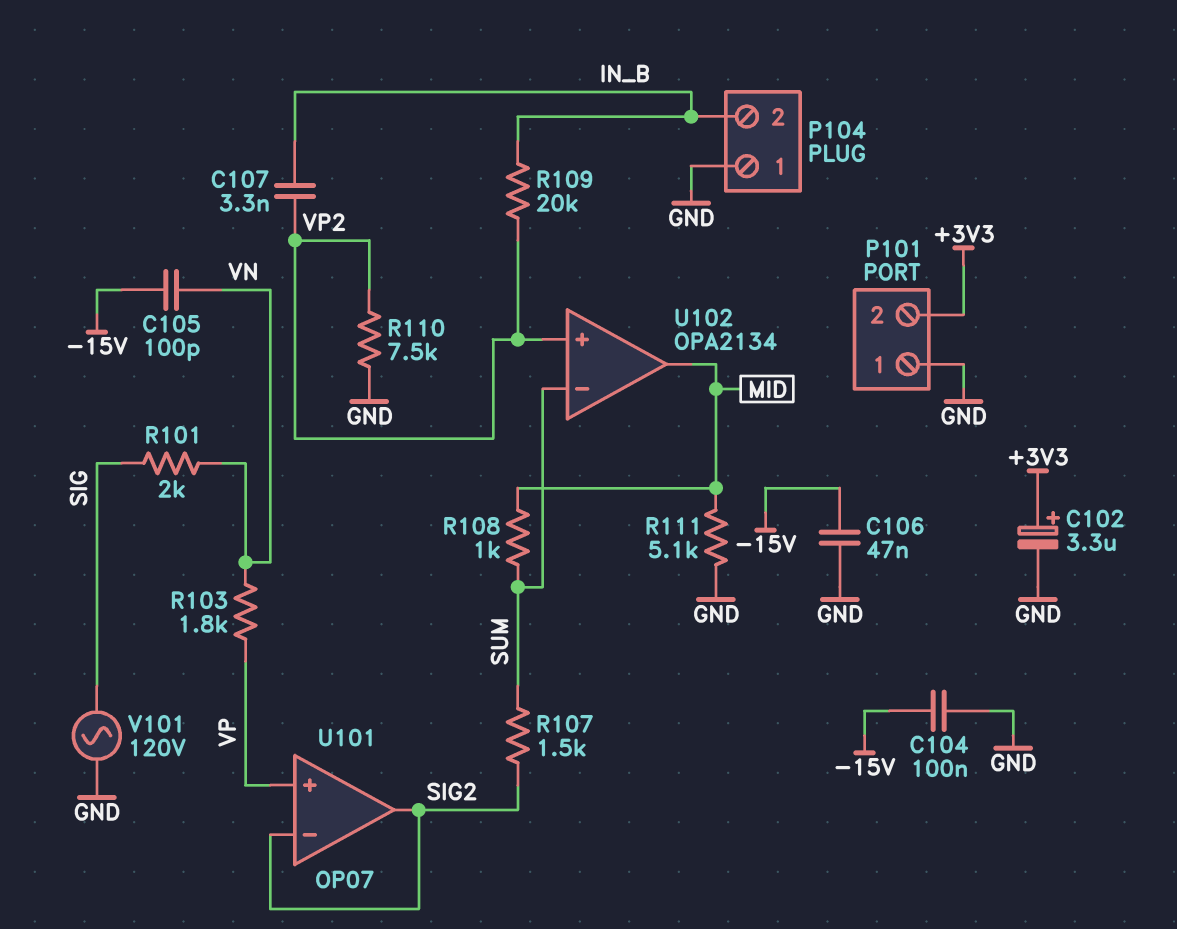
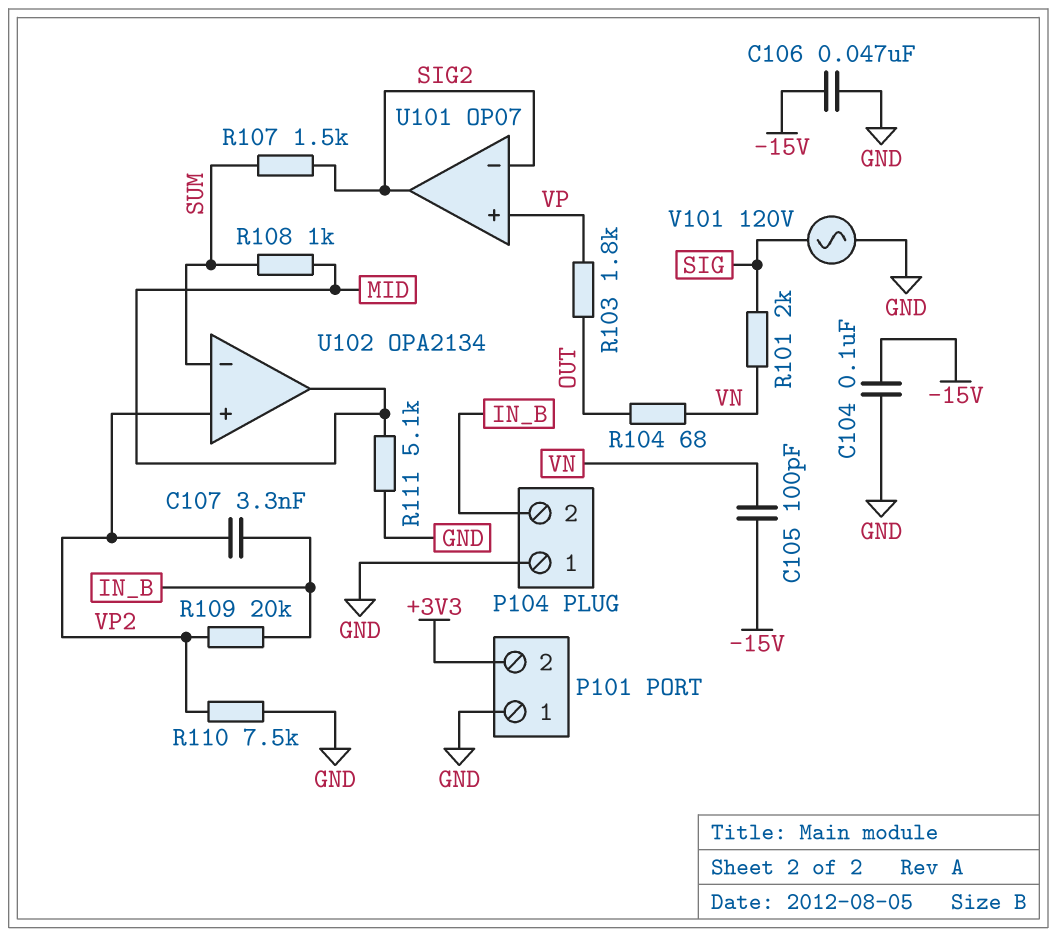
C102: 3.3uF (plus +3V3, minus GND) -> none
R103: 1.8k (VN, VP) -> 1.8k (OUT, VP)
R104: none -> 68 (OUT, VN)

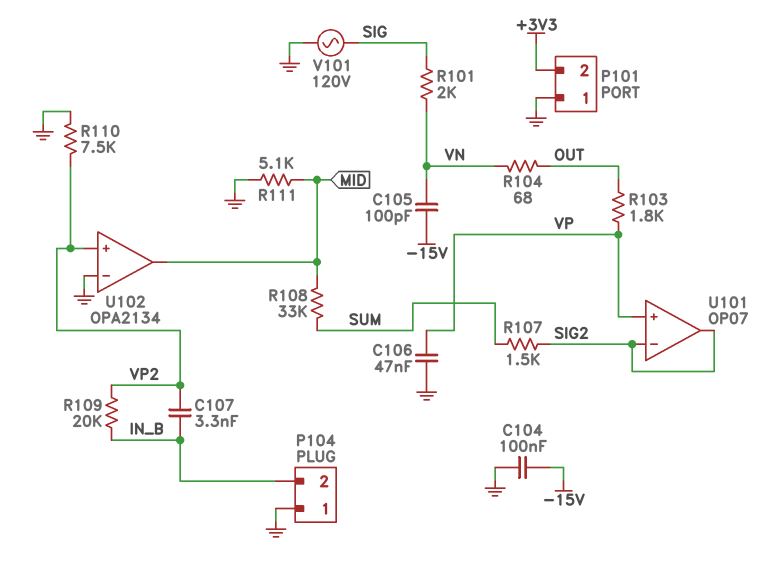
C106: 47nF (-15V, GND) -> 47nF (GND, VP)
R108: 1k (MID, SUM) -> 33k (MID, SUM)
U102 pin in-: SUM -> GND

